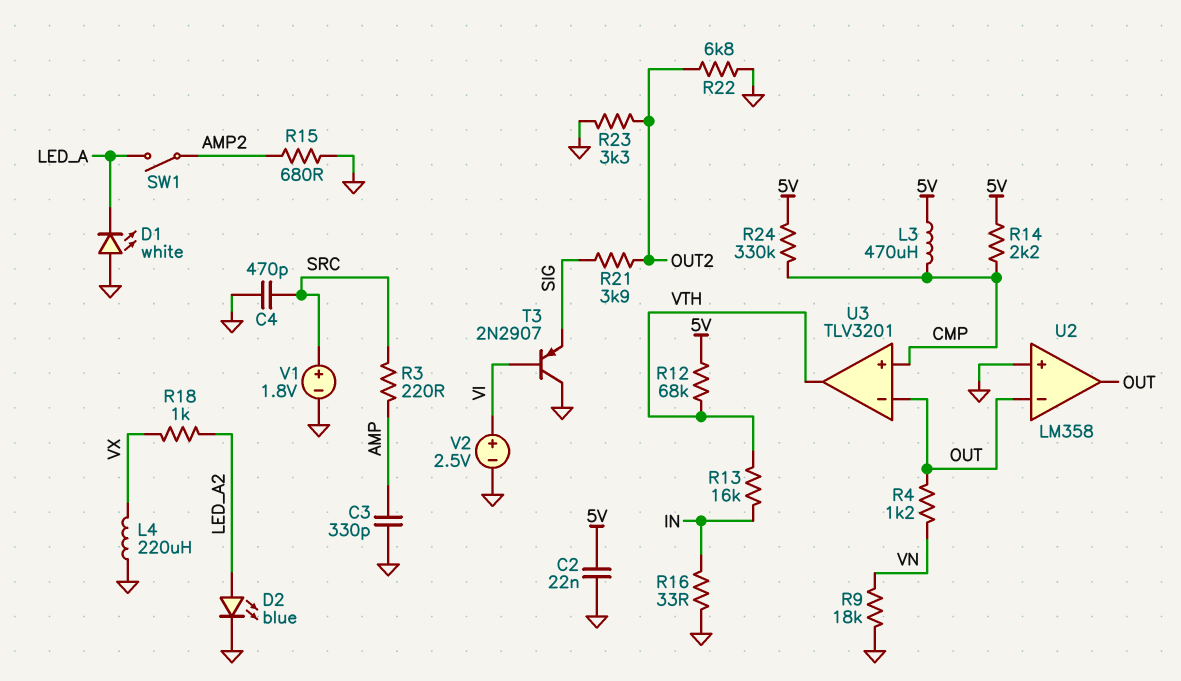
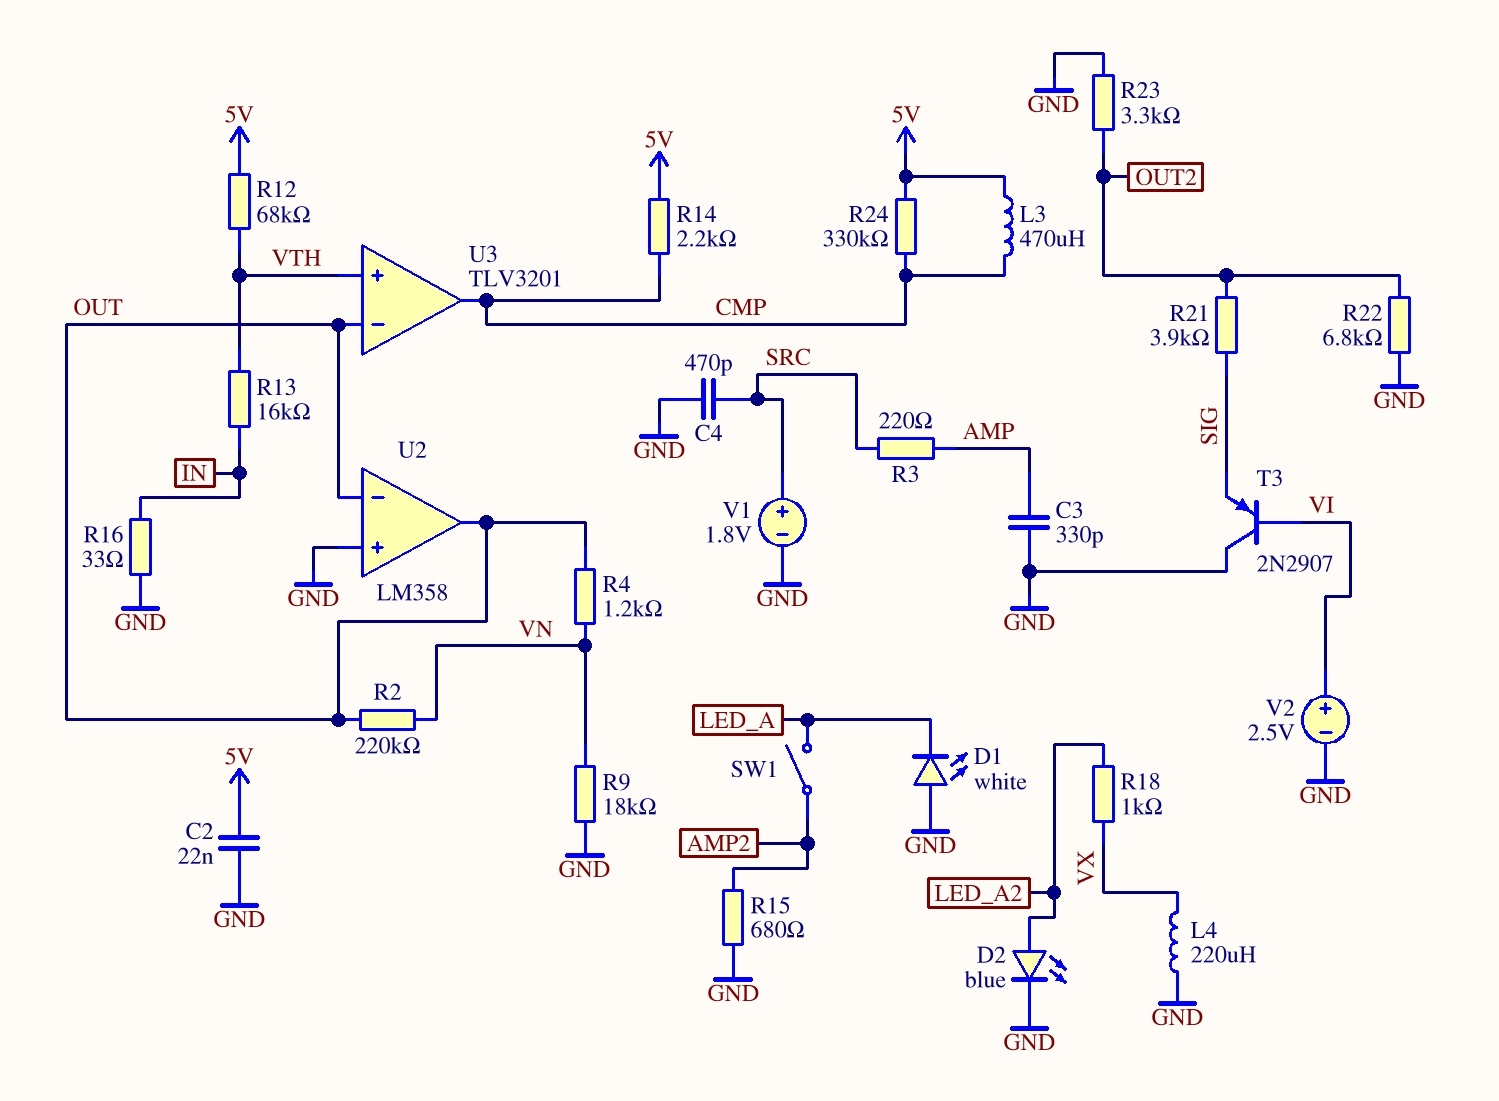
R2: none -> 220k (OUT, VN)
U3 pin in+: CMP -> VTH
U3 pin out: VTH -> CMP

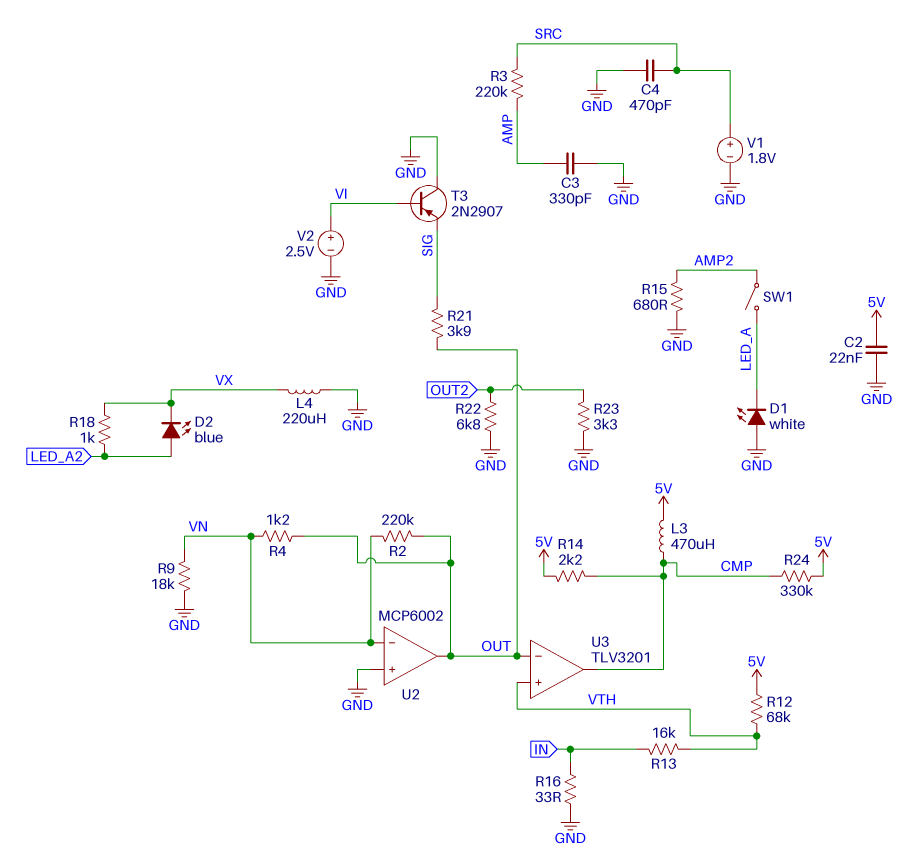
D2: LED blue (A LED_A2, K GND) -> LED blue (A LED_A2, K VX)
R3: 220 (AMP, SRC) -> 220k (AMP, SRC)
R21: 3.9k (OUT2, SIG) -> 3.9k (OUT, SIG)
U2: LM358 -> MCP6002
U2 pin in-: OUT -> VN

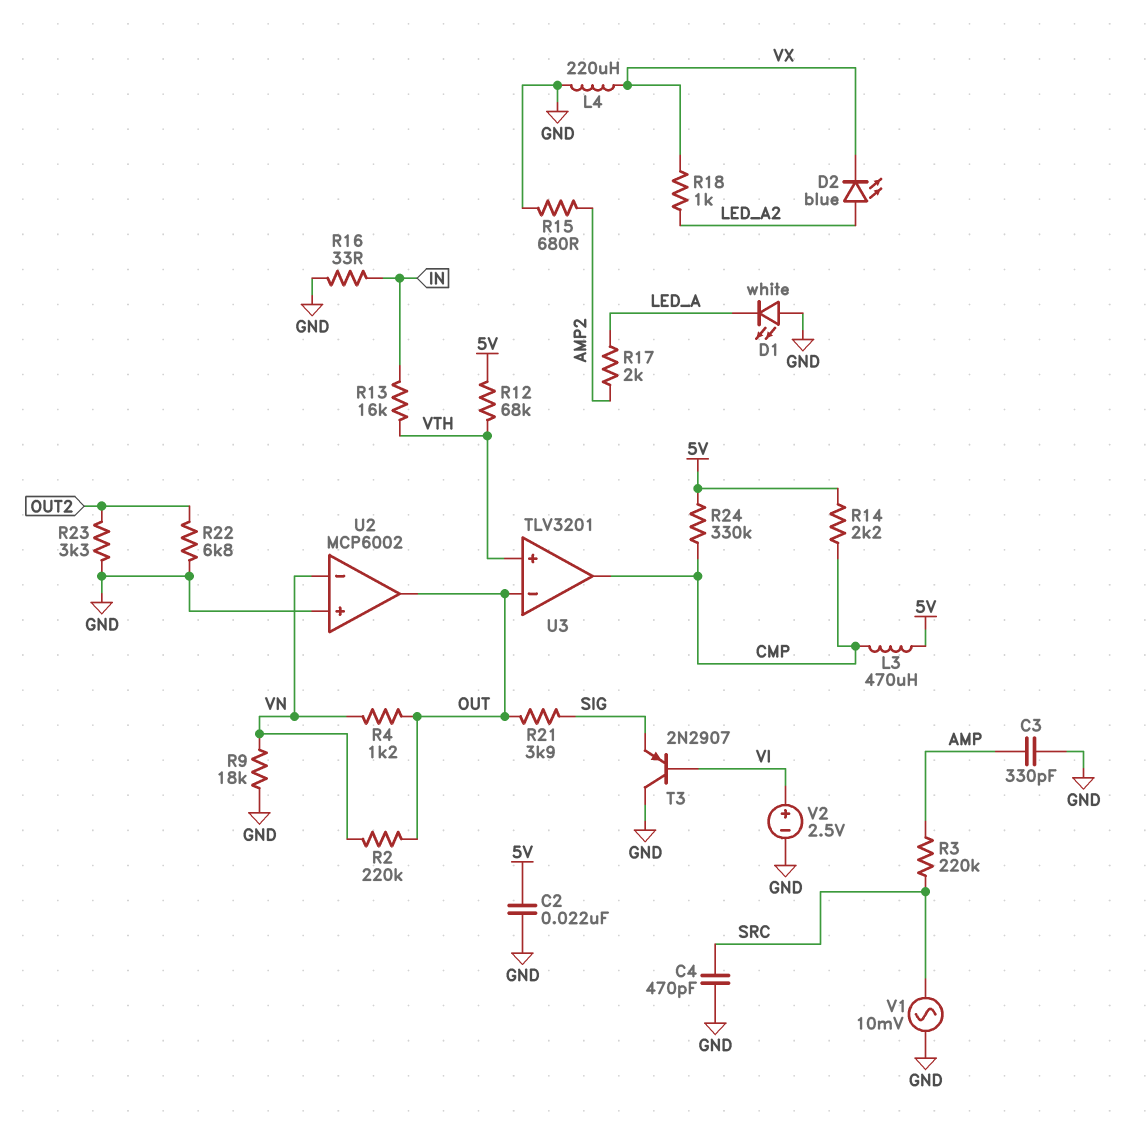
R17: none -> 2k (AMP2, LED_A)
SW1: switch (AMP2, LED_A) -> none
V1: 1.8V (plus SRC, minus GND) -> AC 10mV (GND, SRC)

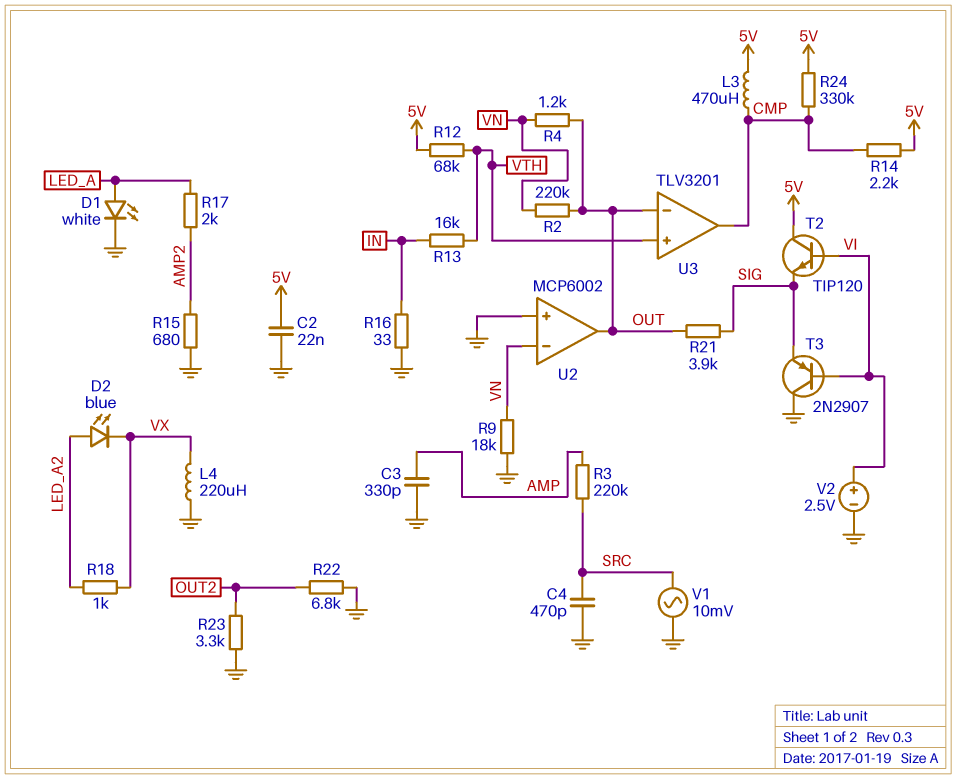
D1: LED white (A GND, K LED_A) -> LED white (A LED_A, K GND)
T2: none -> NPN TIP120 (B VI, C 5V, E SIG)

